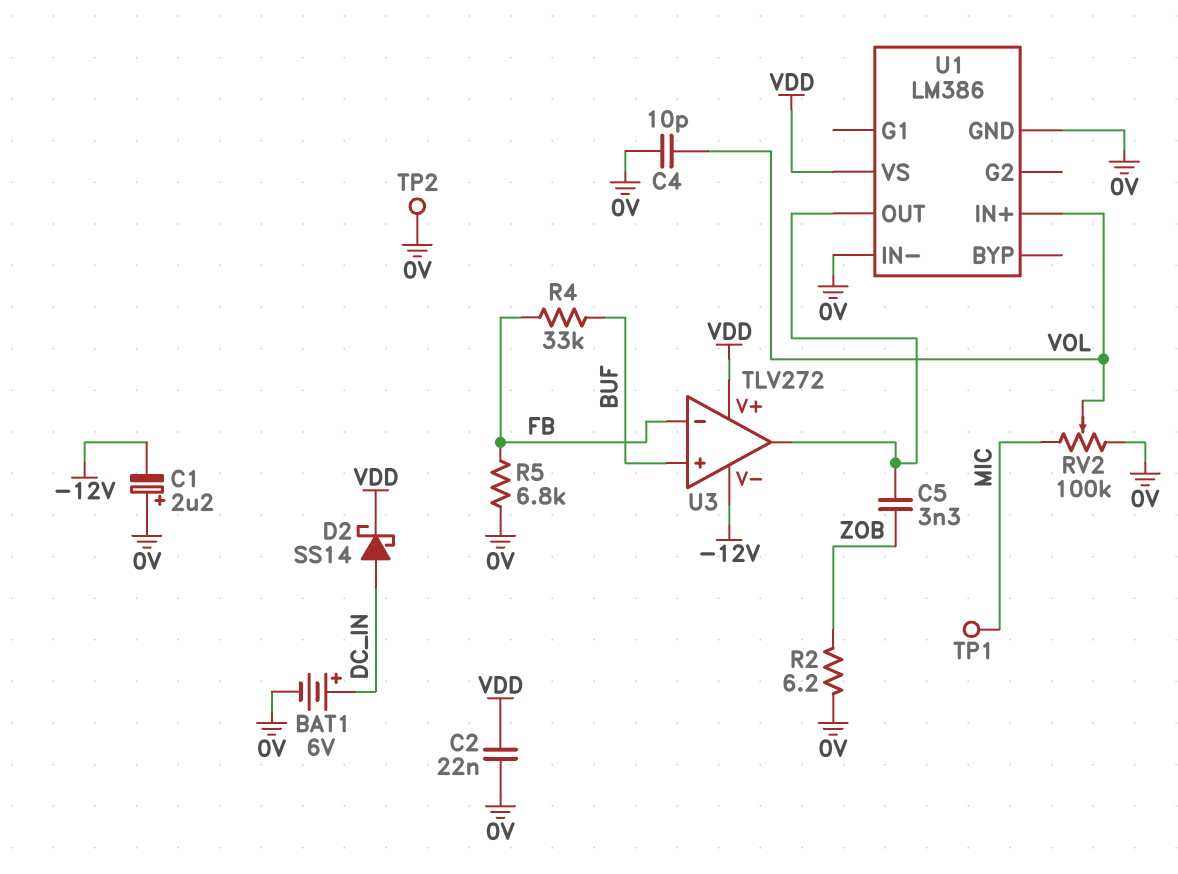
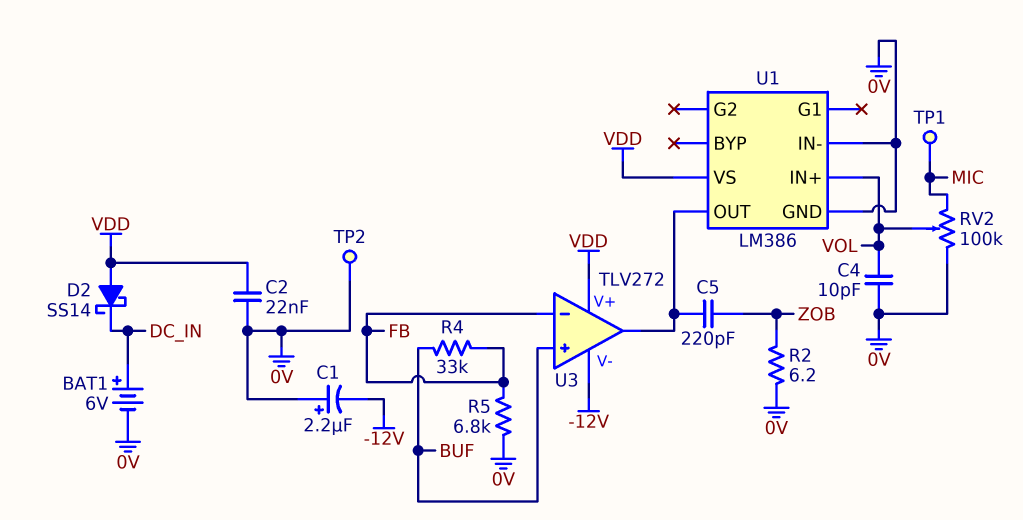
C5: 3.3nF (U1/OUT, ZOB) -> 220pF (U1/OUT, ZOB)
D2: schottky SS14 (A DC_IN, K VDD) -> schottky SS14 (A VDD, K DC_IN)

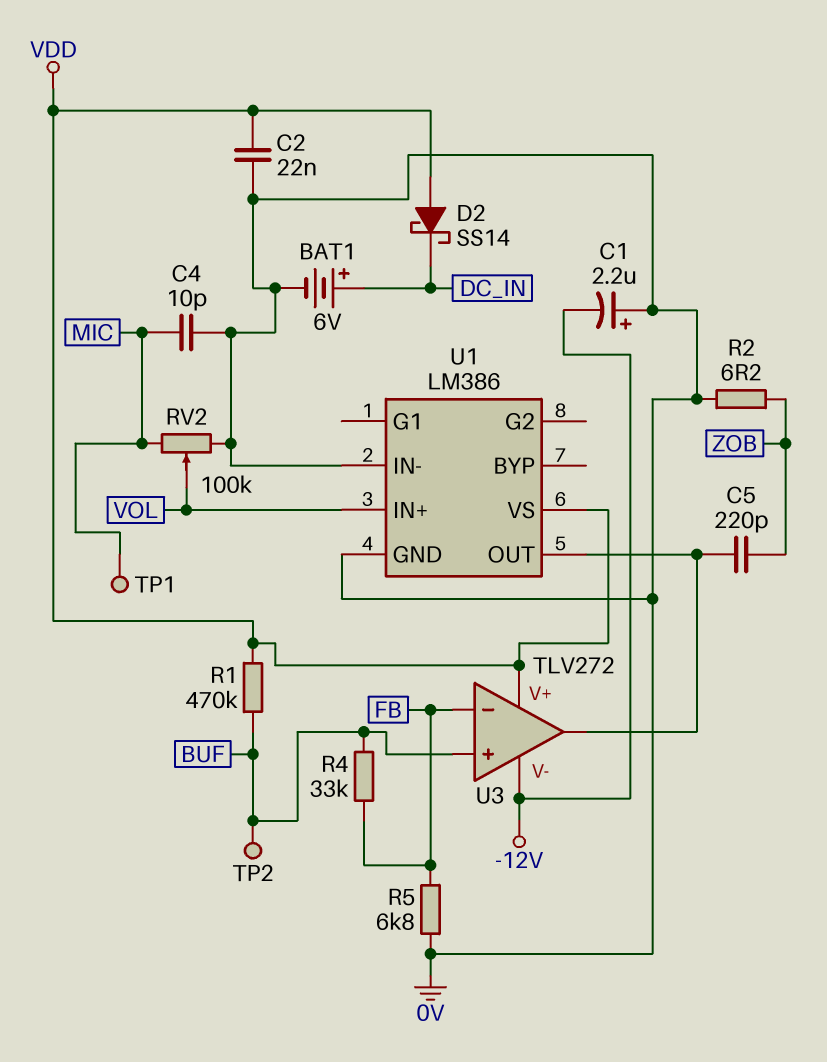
C4: 10pF (0V, VOL) -> 10pF (0V, MIC)
R1: none -> 470k (BUF, VDD)
TP2: test point (0V) -> test point (BUF)

